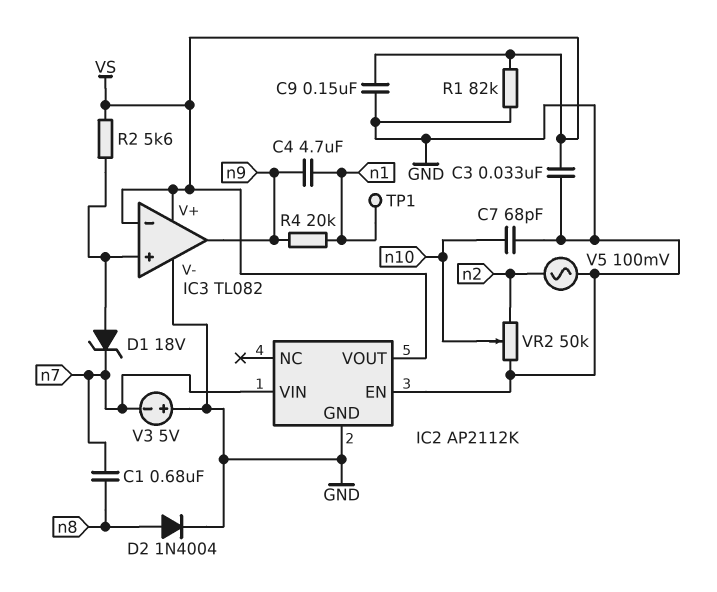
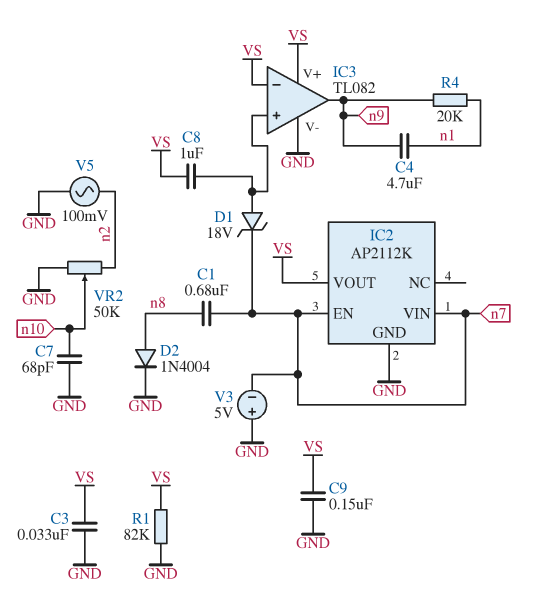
C8: none -> 1uF (IC3/in+, VS)
IC2 pin EN: GND -> n7
R2: 5.6k (IC3/in+, VS) -> none
TP1: test point (n1) -> none

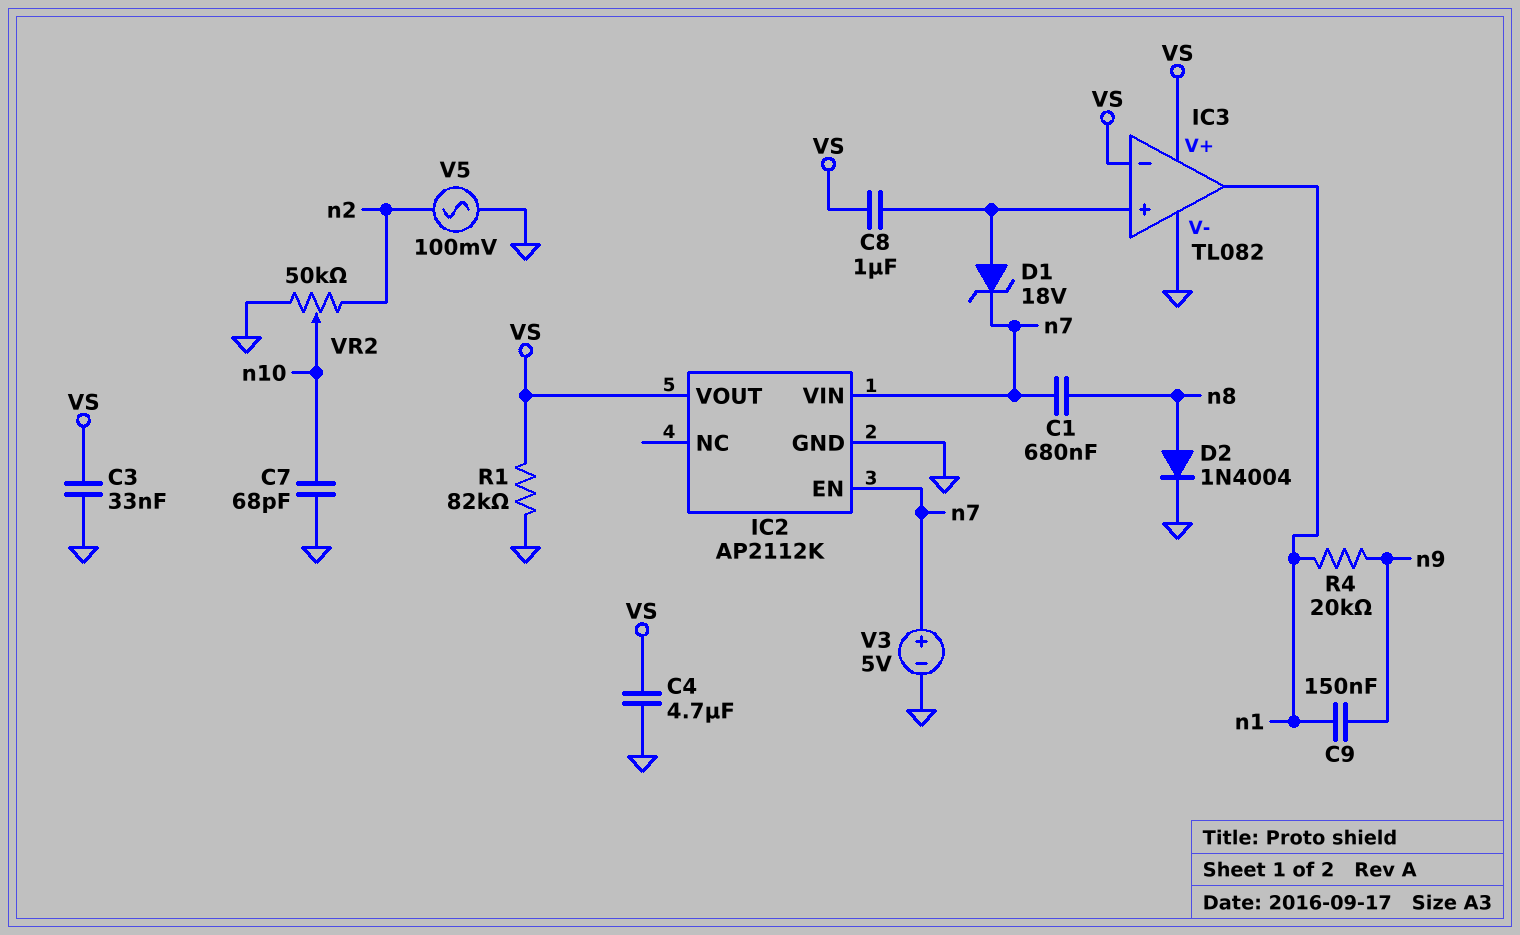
C4: 4.7uF (n1, n9) -> 4.7uF (GND, VS)
C9: 150nF (GND, VS) -> 150nF (n1, n9)
IC3 pin out: n9 -> n1
V3: 5V (plus GND, minus n7) -> 5V (plus n7, minus GND)

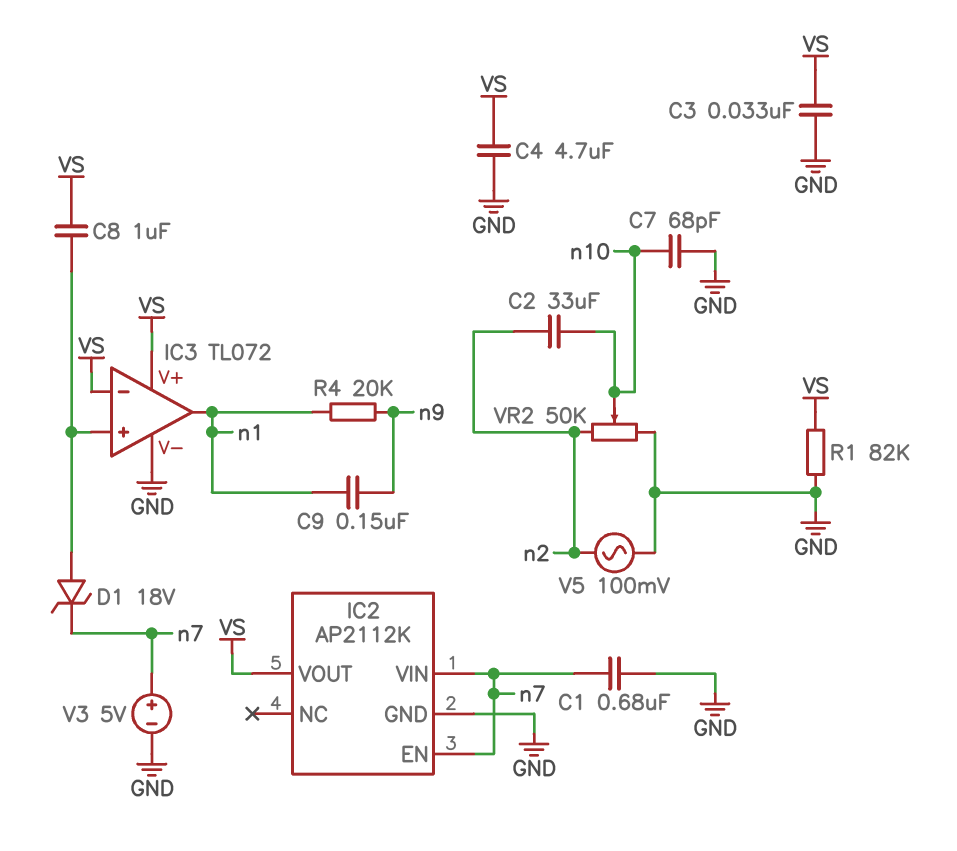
C1: 680nF (n7, n8) -> 680nF (GND, n7)
C2: none -> 33uF (n2, n10)
D2: diode 1N4004 (A n8, K GND) -> none
IC3: TL082 -> TL072

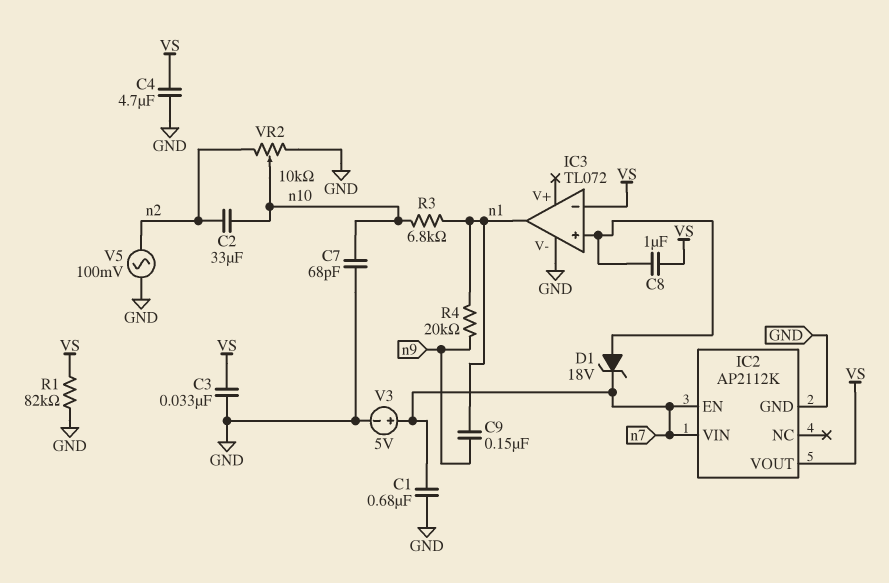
IC3 pin V+: VS -> none
R3: none -> 6.8k (n1, n10)
VR2: 50k (GND, n2, wiper n10) -> 10k (GND, n2, wiper n10)

